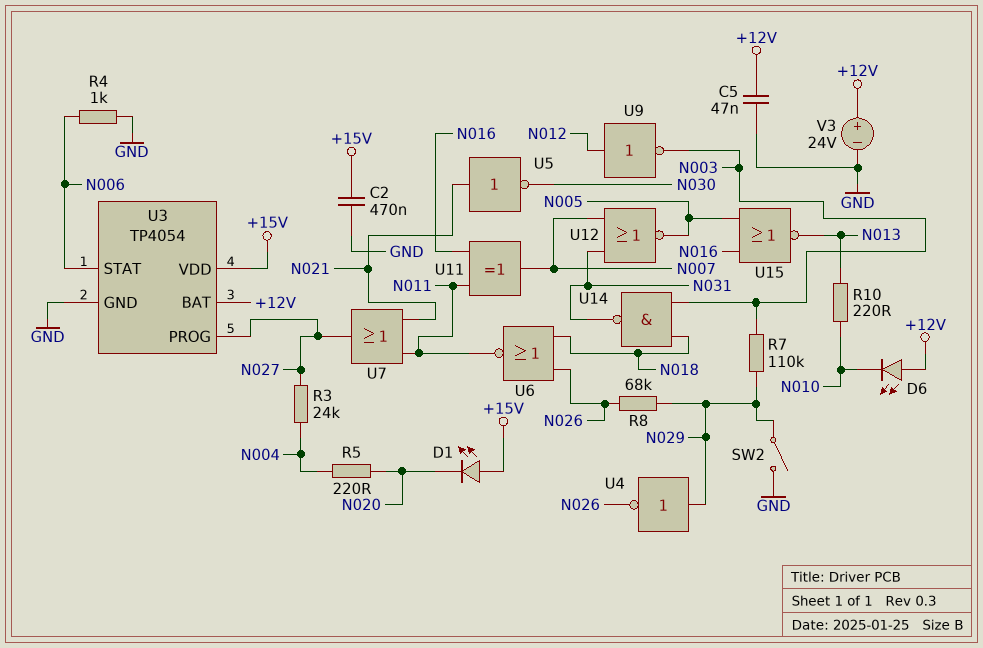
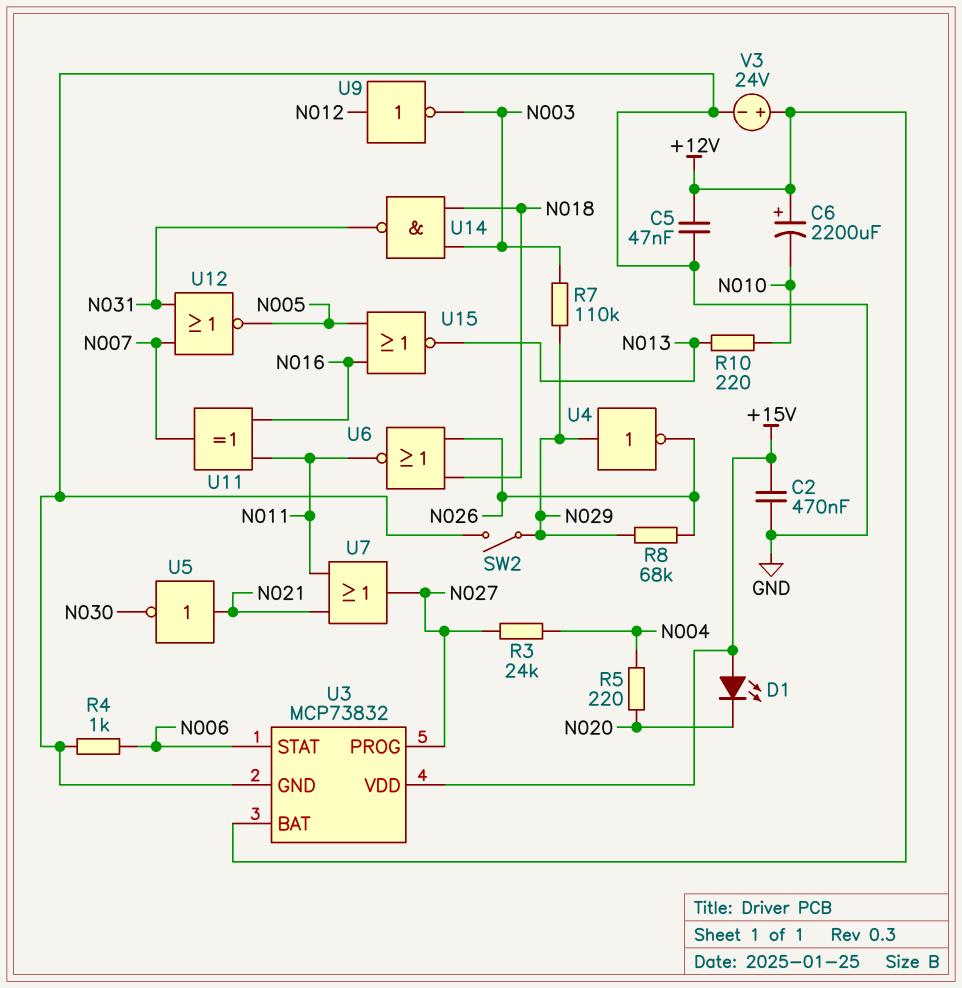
C6: none -> 2200uF (plus +12V, minus N010)
D6: LED (A +12V, K N010) -> none
U3: TP4054 -> MCP73832

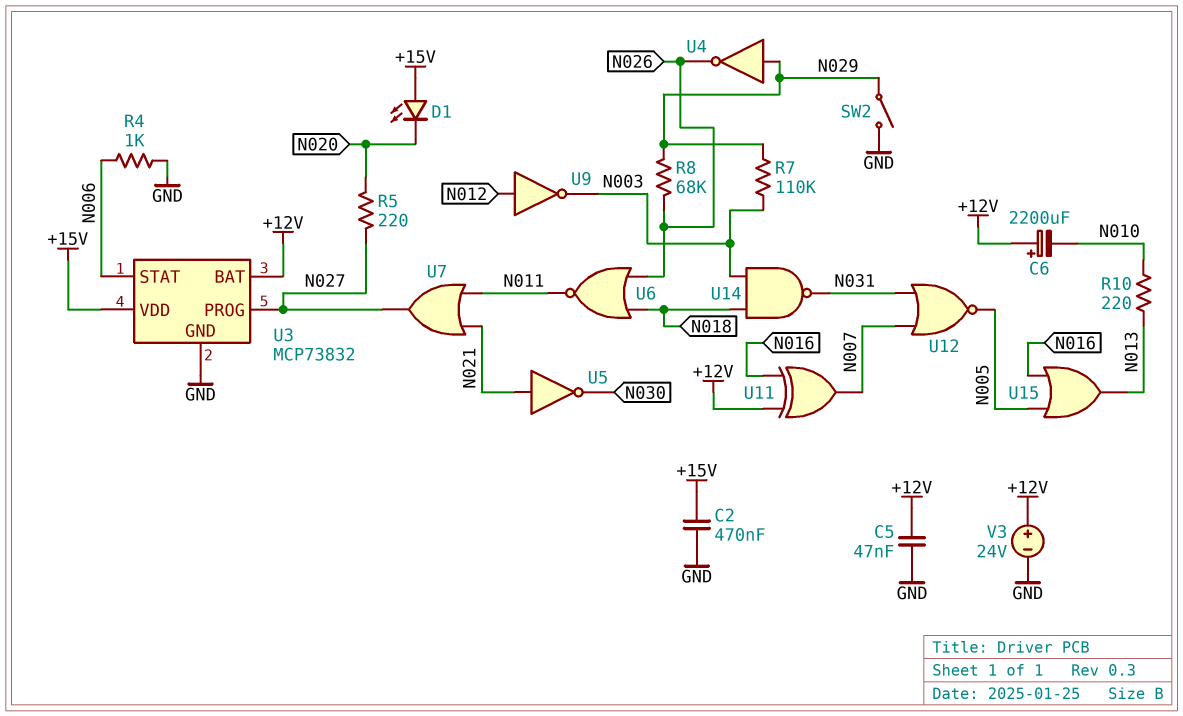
R3: 24k (N004, N027) -> none
R5: 220 (N004, N020) -> 220 (N020, N027)
U11: XOR (in N011, in N016, out N007) -> XOR (in +12V, in N016, out N007)
U15: NOR (in N005, in N016, out N013) -> OR (in N005, in N016, out N013)

